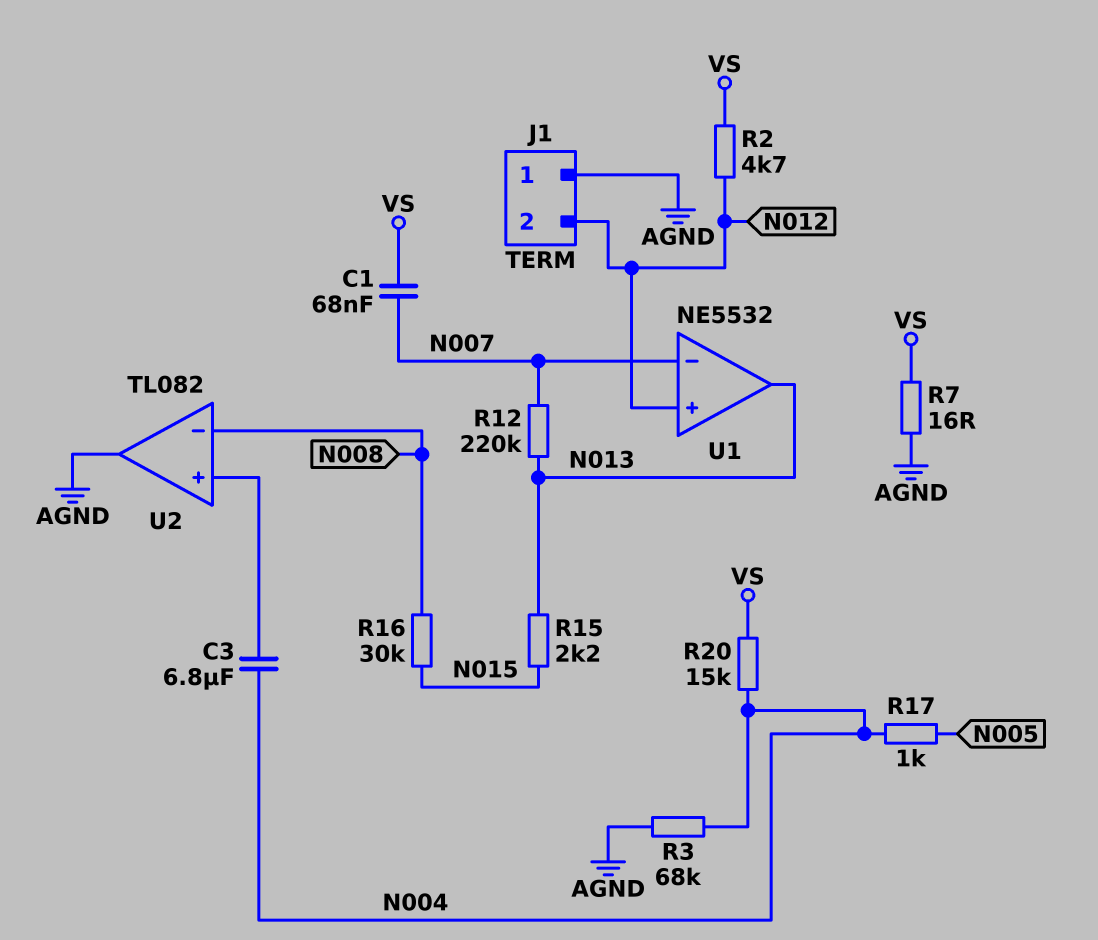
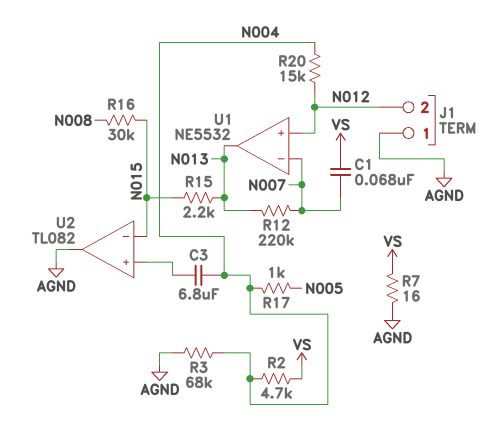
R2: 4.7k (N012, VS) -> 4.7k (N004, VS)
R20: 15k (N004, VS) -> 15k (N004, N012)
U2 pin in-: N008 -> N015

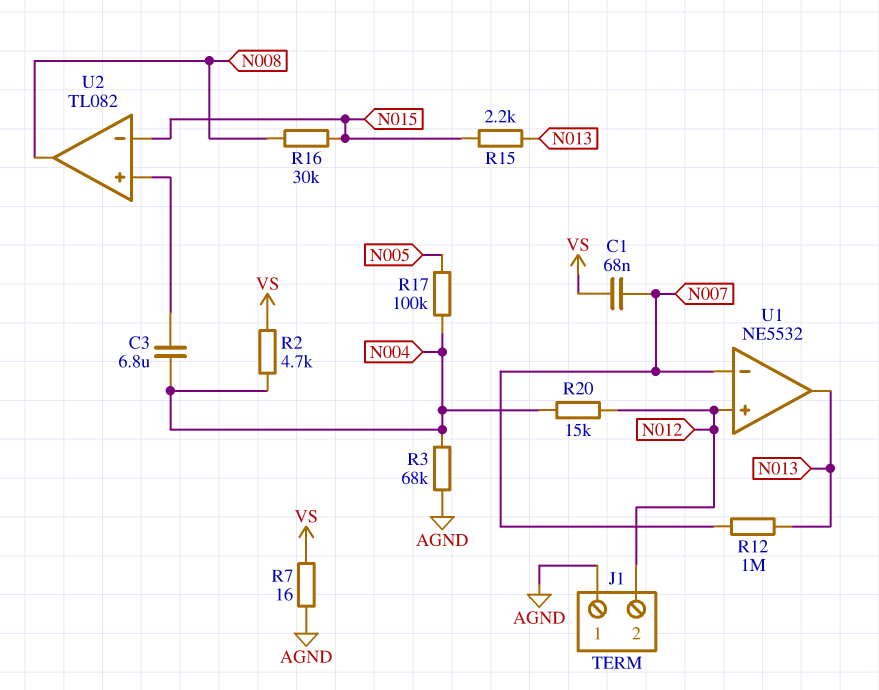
R12: 220k (N007, N013) -> 1M (N007, N013)
R17: 1k (N004, N005) -> 100k (N004, N005)
U2 pin out: AGND -> N008

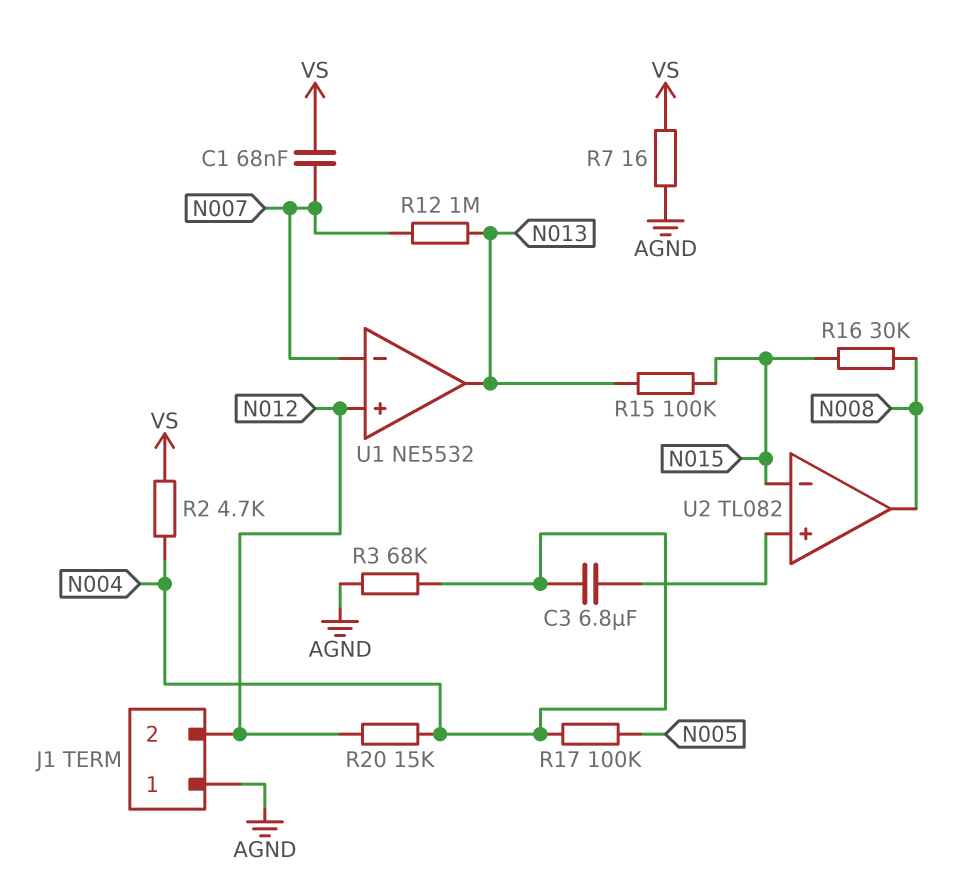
R15: 2.2k (N013, N015) -> 100k (N013, N015)

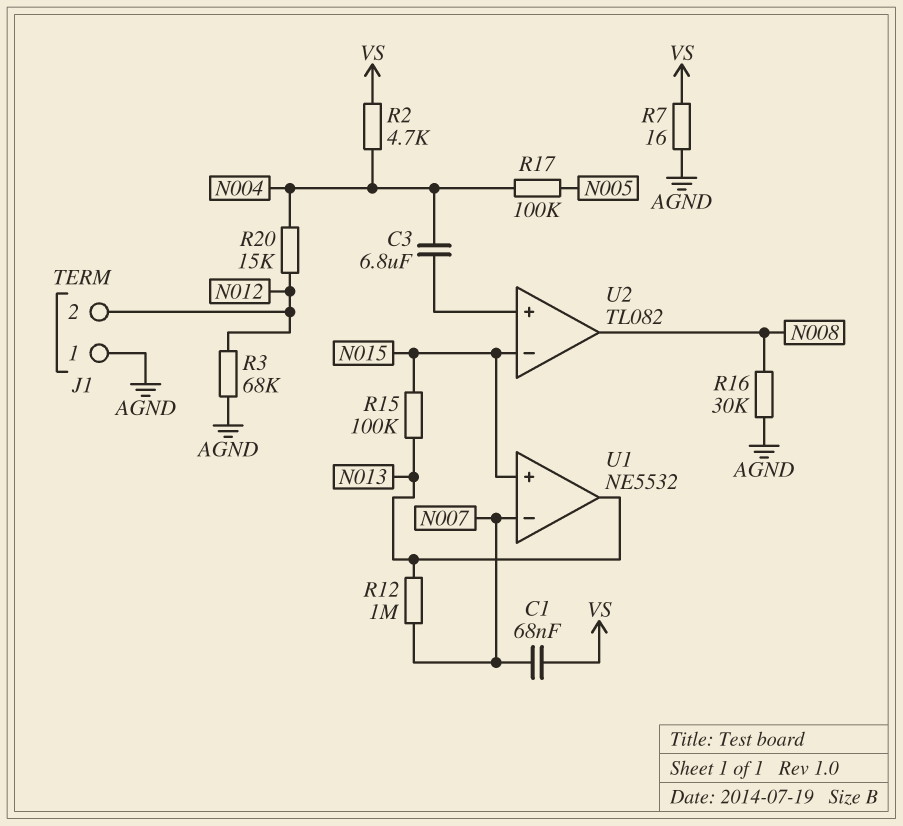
R3: 68k (AGND, N004) -> 68k (AGND, N012)
R16: 30k (N008, N015) -> 30k (AGND, N008)
U1 pin in+: N012 -> N015

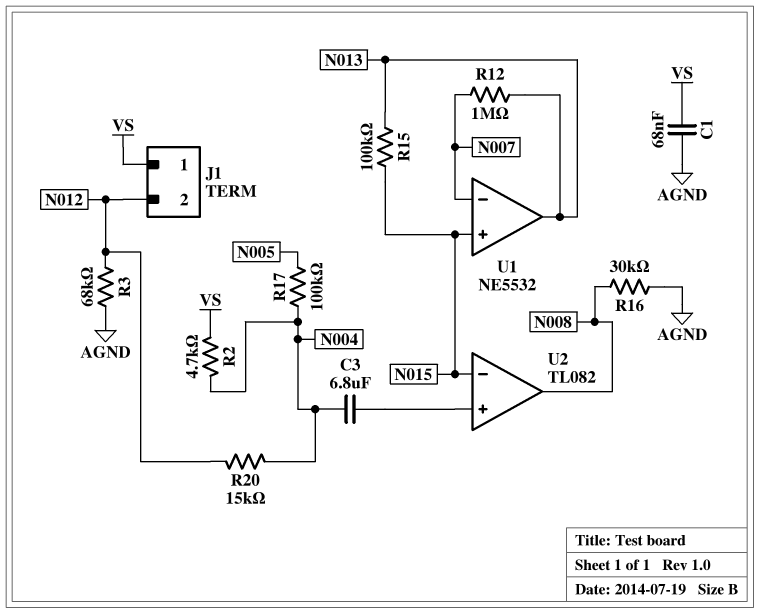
C1: 68nF (N007, VS) -> 68nF (AGND, VS)
J1 pin 1: AGND -> VS
R7: 16 (AGND, VS) -> none

